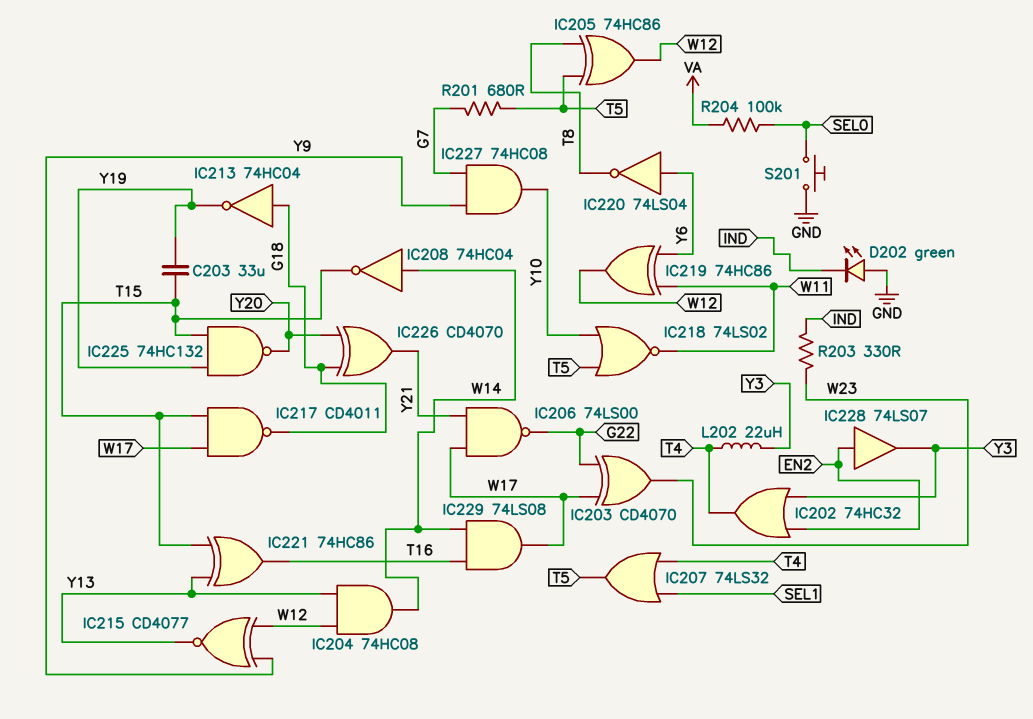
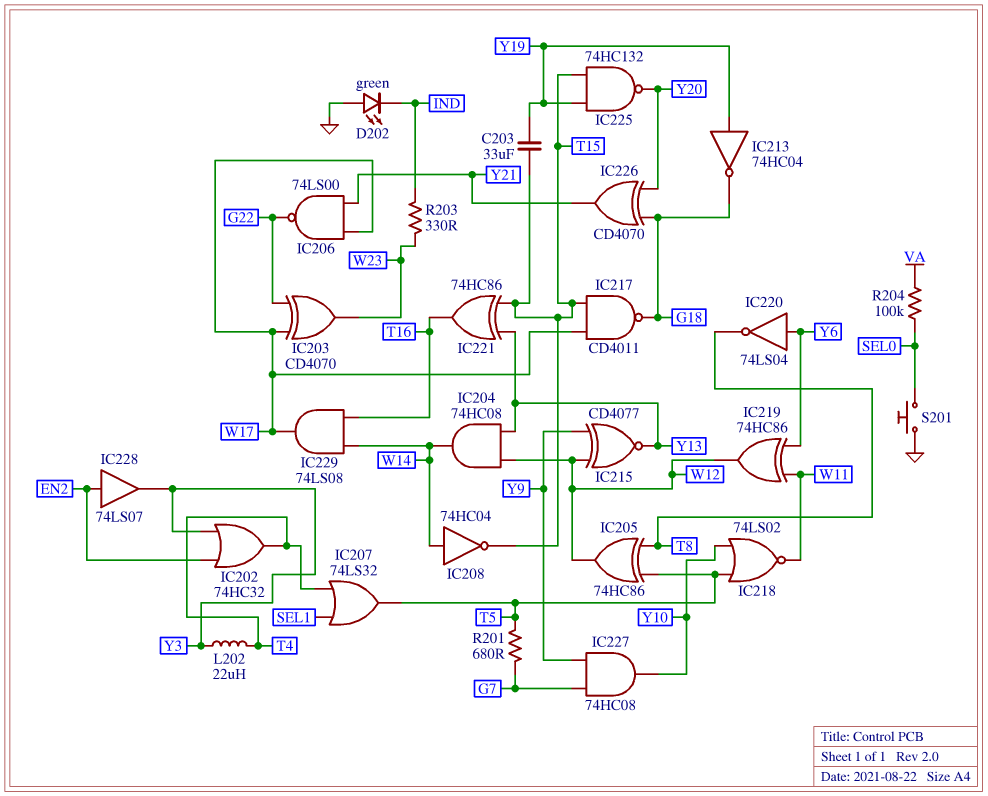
IC213: NOT 74HC04 (in G18, out Y19) -> NOT 74HC04 (in Y19, out G18)

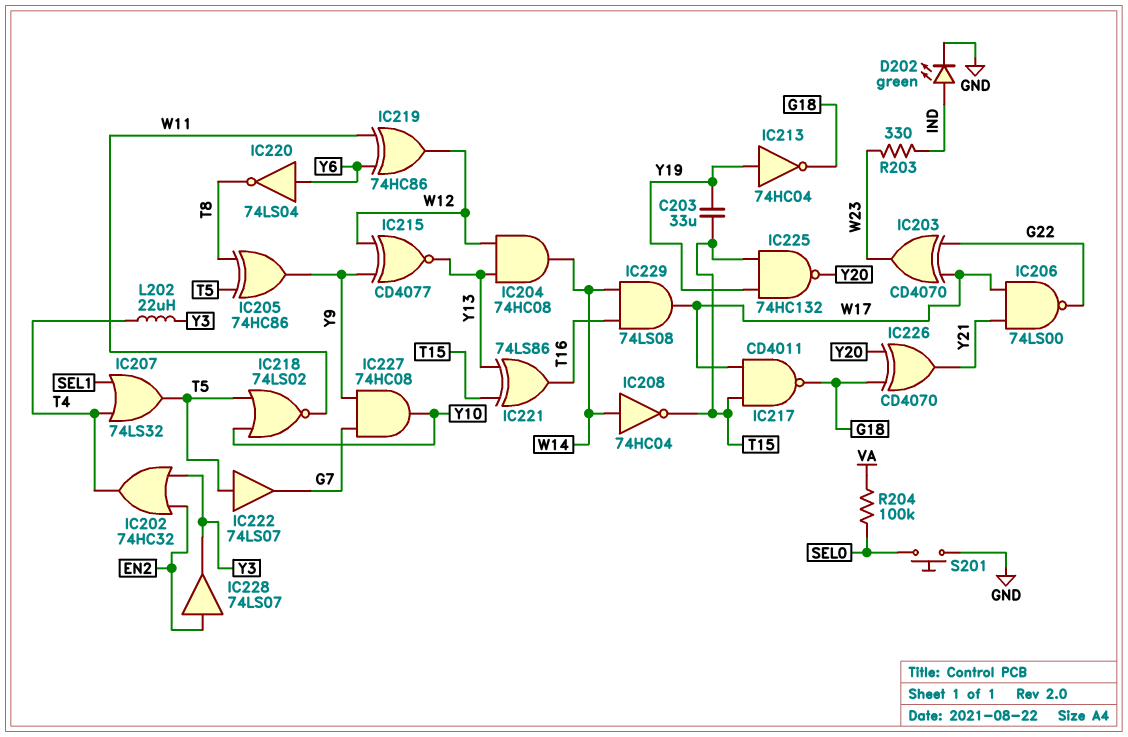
D202: LED green (A GND, K IND) -> LED green (A IND, K GND)
IC205: XOR 74HC86 (in T5, in T8, out W12) -> XOR 74HC86 (in T5, in T8, out Y9)
IC221: XOR 74HC86 (in T15, in Y13, out T16) -> XOR 74LS86 (in T15, in Y13, out T16)
IC222: none -> buffer 74LS07 (in T5, out G7)
R201: 680 (G7, T5) -> none

